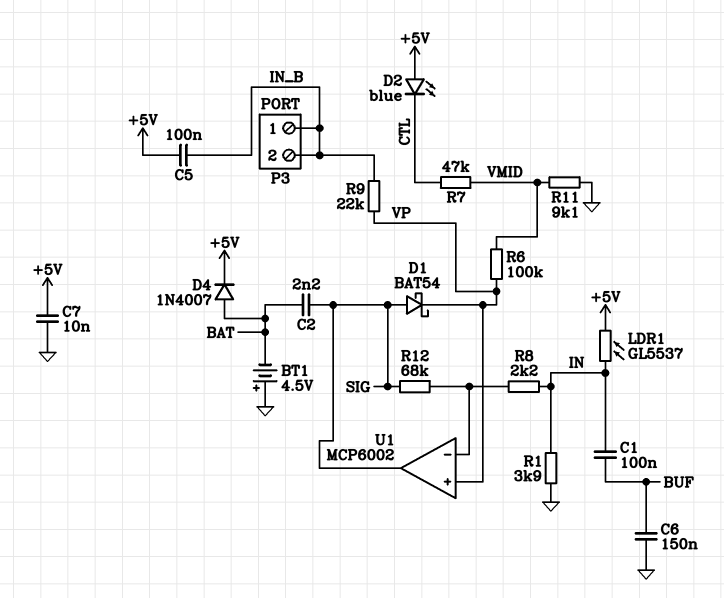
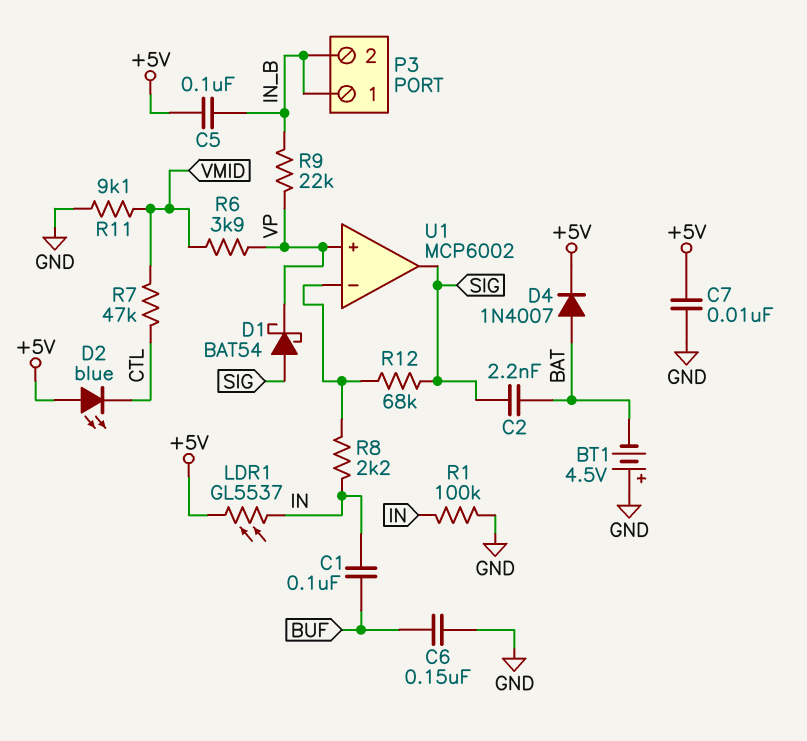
R1: 3.9k (GND, IN) -> 100k (GND, IN)
R6: 100k (VMID, VP) -> 3.9k (VMID, VP)

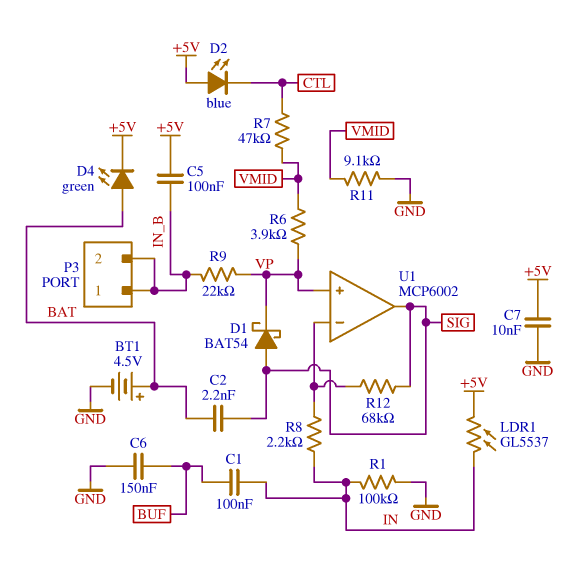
BT1: 4.5V (plus GND, minus BAT) -> 4.5V (plus BAT, minus GND)
D4: diode 1N4007 (A BAT, K +5V) -> LED green (A BAT, K +5V)

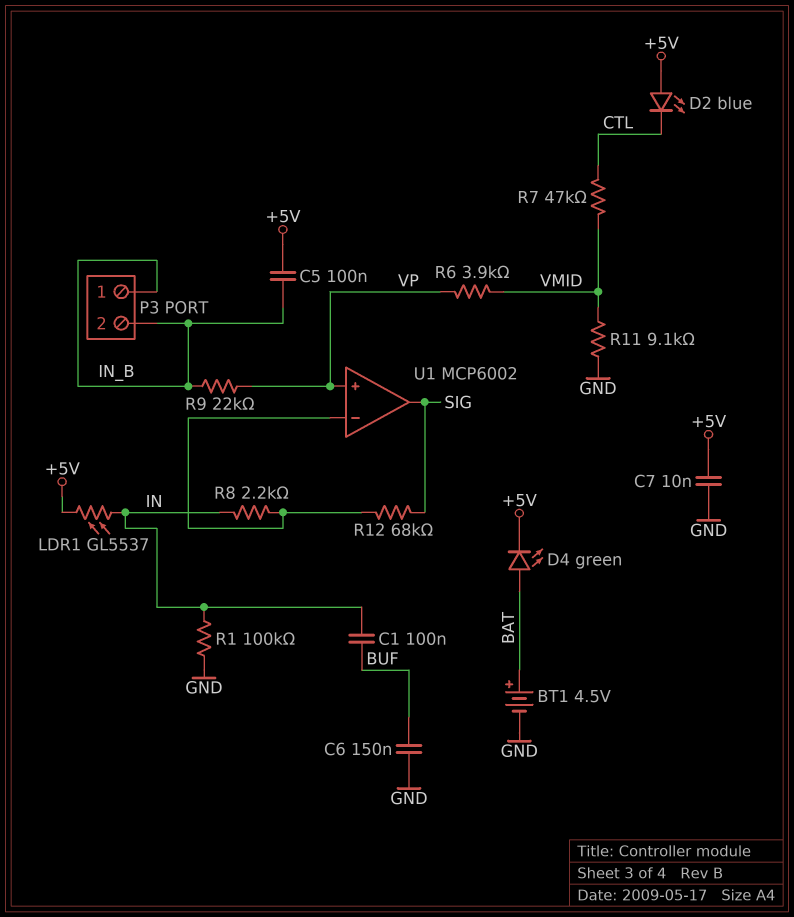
C2: 2.2nF (BAT, SIG) -> none
D1: schottky BAT54 (A SIG, K VP) -> none

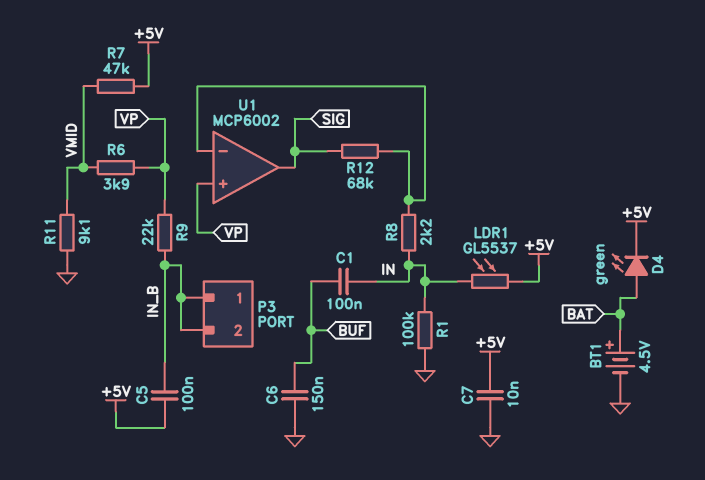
D2: LED blue (A +5V, K CTL) -> none
R7: 47k (CTL, VMID) -> 47k (+5V, VMID)

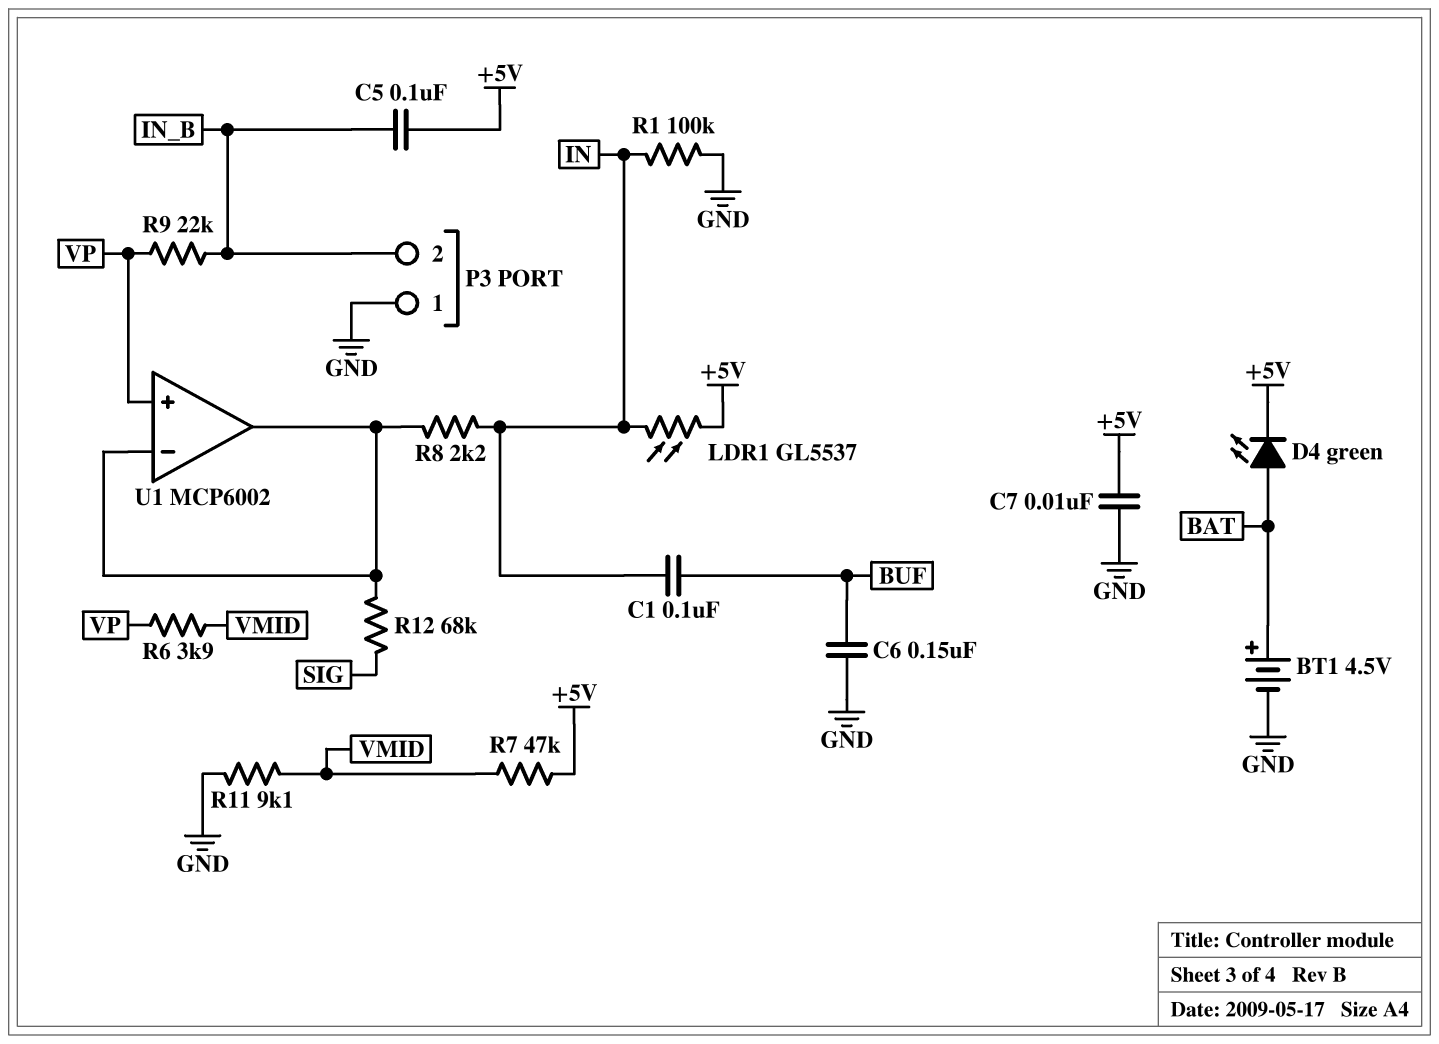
P3 pin 1: IN_B -> GND
U1 pin out: SIG -> U1/in-

